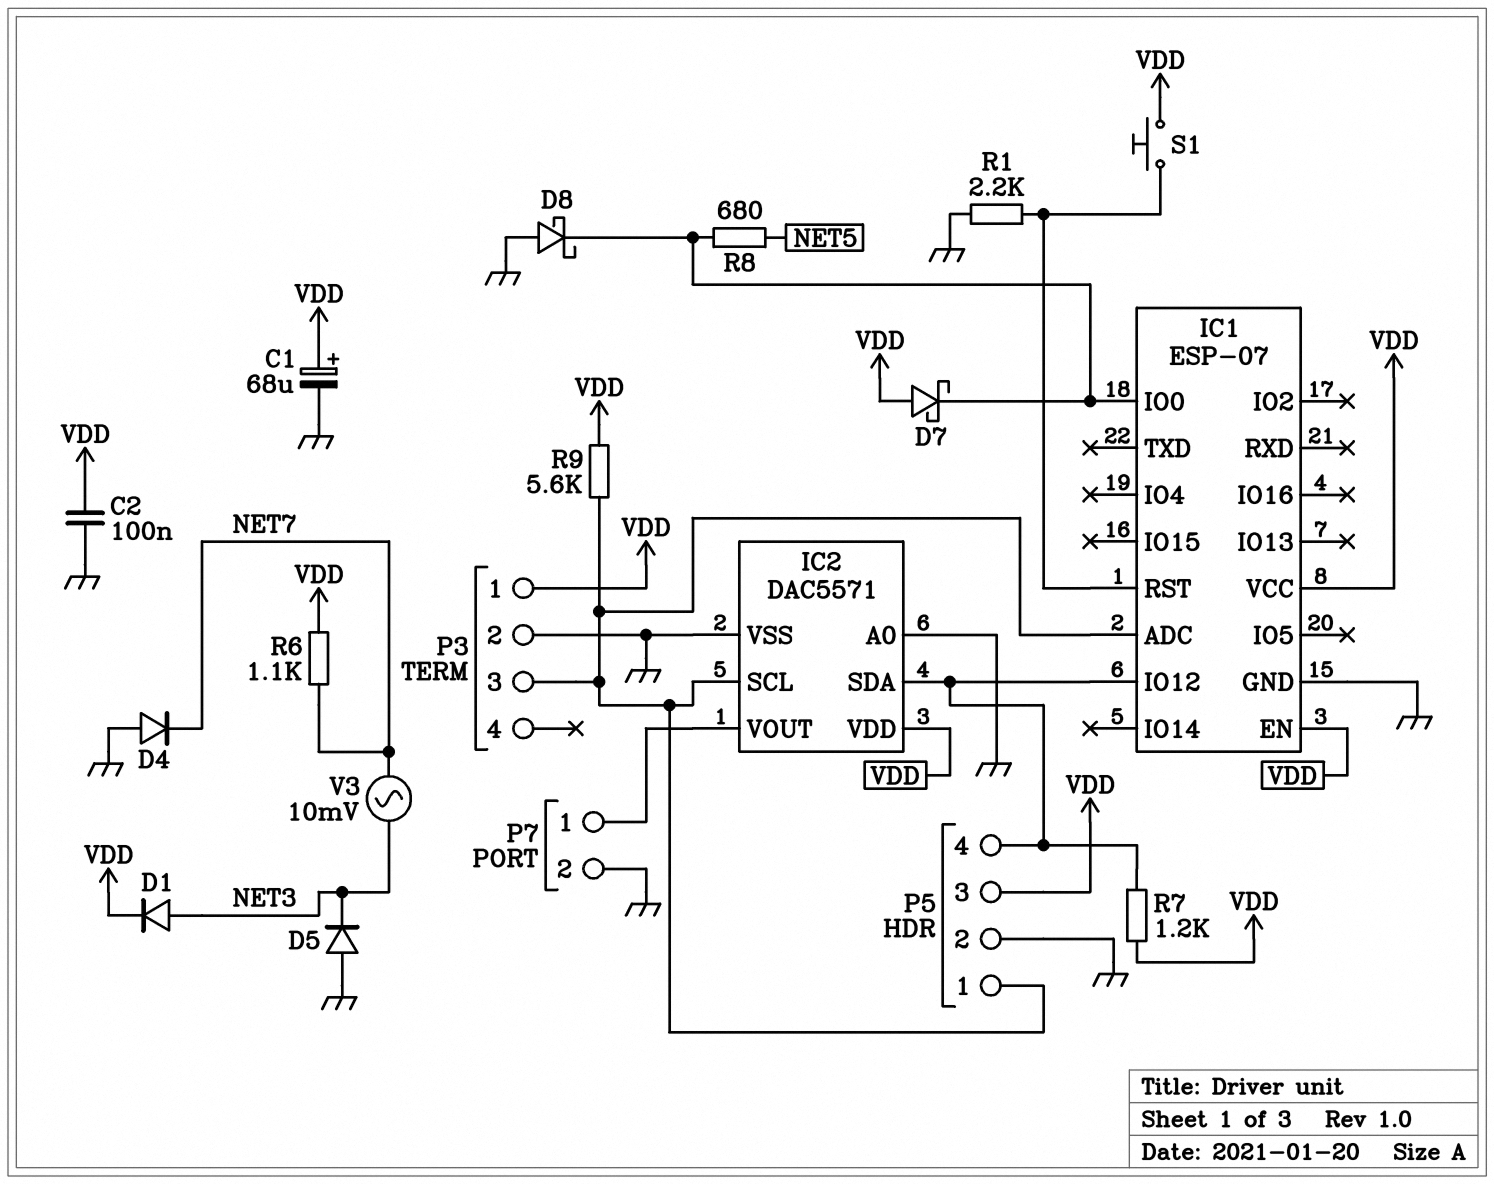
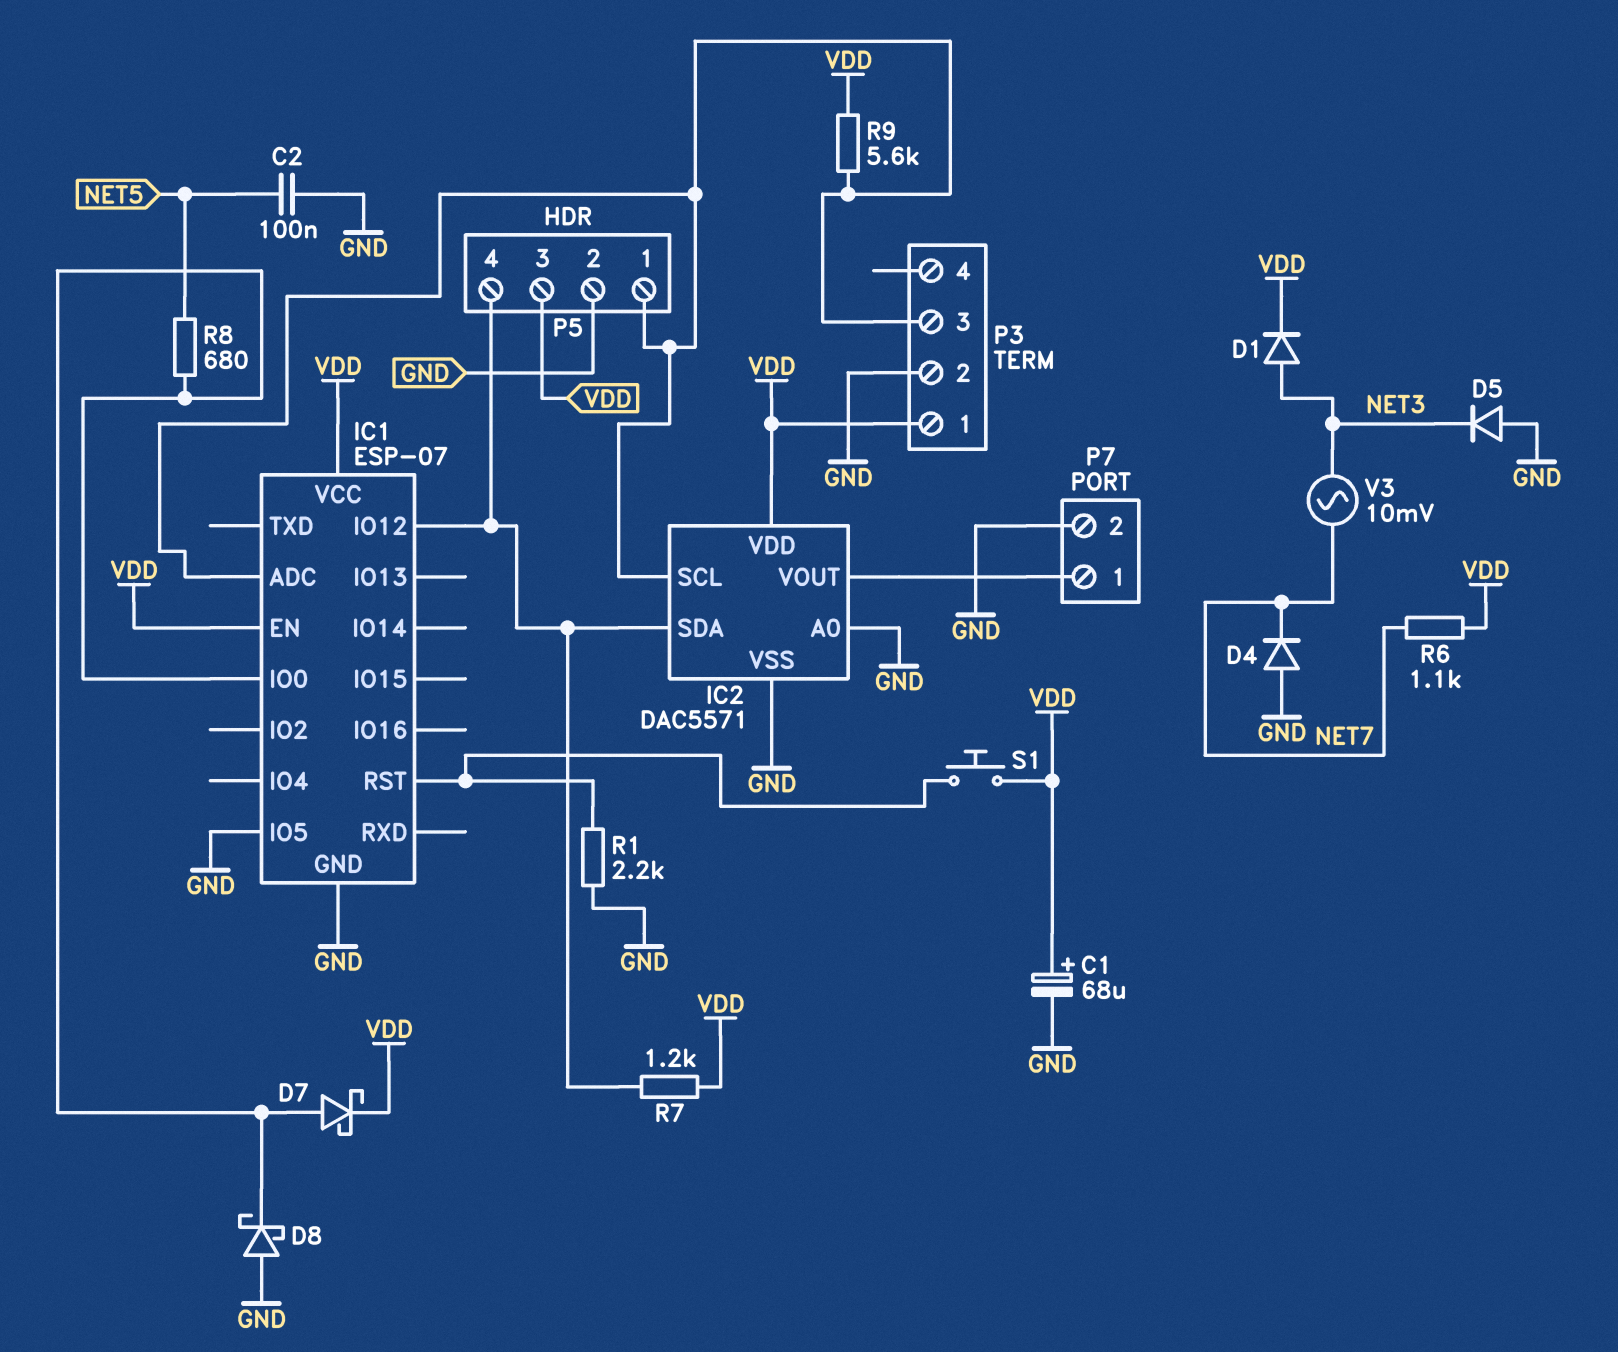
C2: 100nF (GND, VDD) -> 100nF (GND, NET5)
D7: schottky (A VDD, K IC1/IO0) -> schottky (A IC1/IO0, K VDD)
IC1 pin IO5: none -> GND

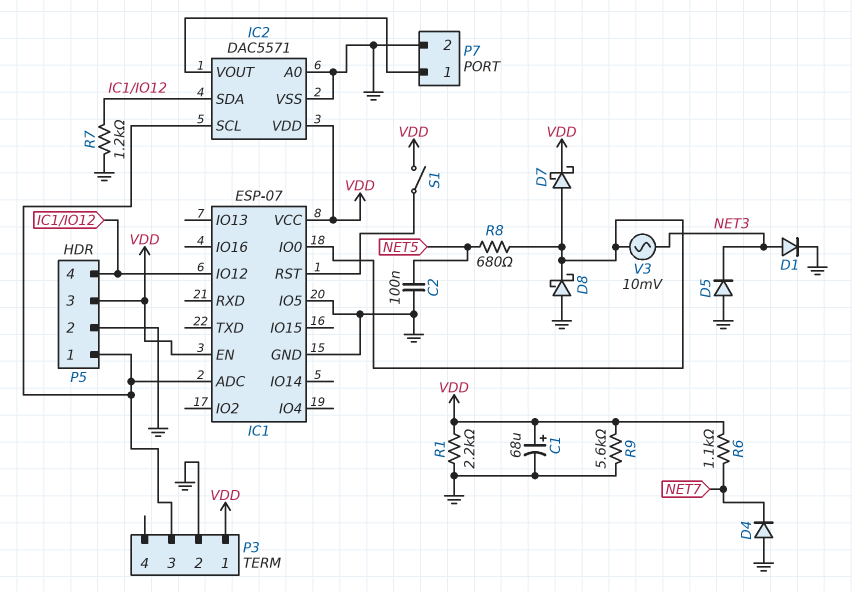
D1: diode (A NET3, K VDD) -> diode (A NET3, K GND)
R1: 2.2k (GND, IC1/RST) -> 2.2k (GND, VDD)
R7: 1.2k (IC1/IO12, VDD) -> 1.2k (GND, IC1/IO12)
R9: 5.6k (IC1/ADC, VDD) -> 5.6k (GND, VDD)
S1: button (IC1/RST, VDD) -> switch (IC1/RST, VDD)
V3: AC 10mV (NET3, NET7) -> AC 10mV (IC1/IO0, NET3)

